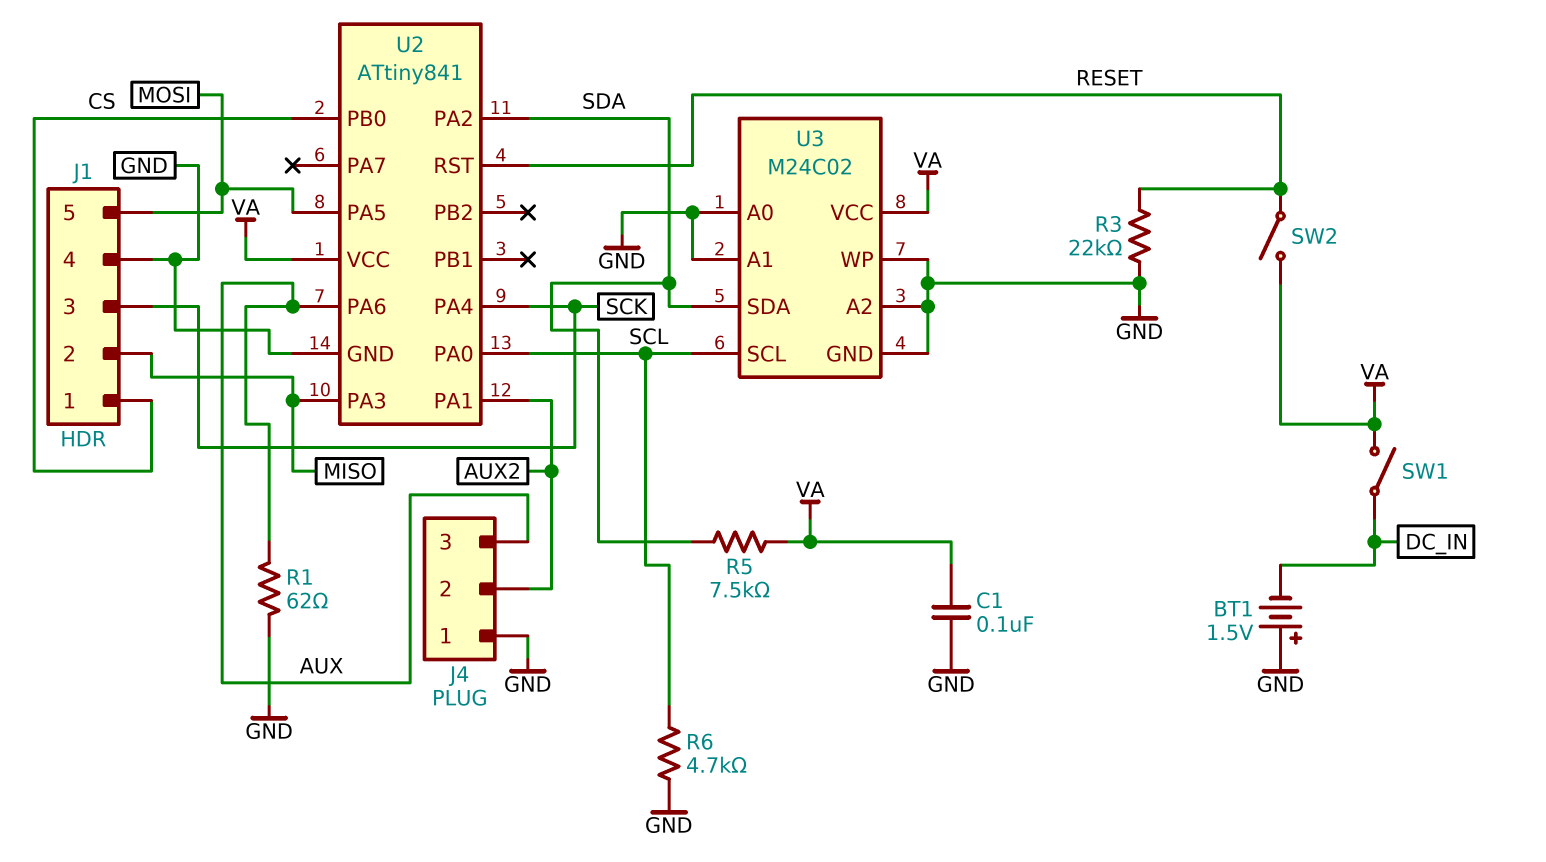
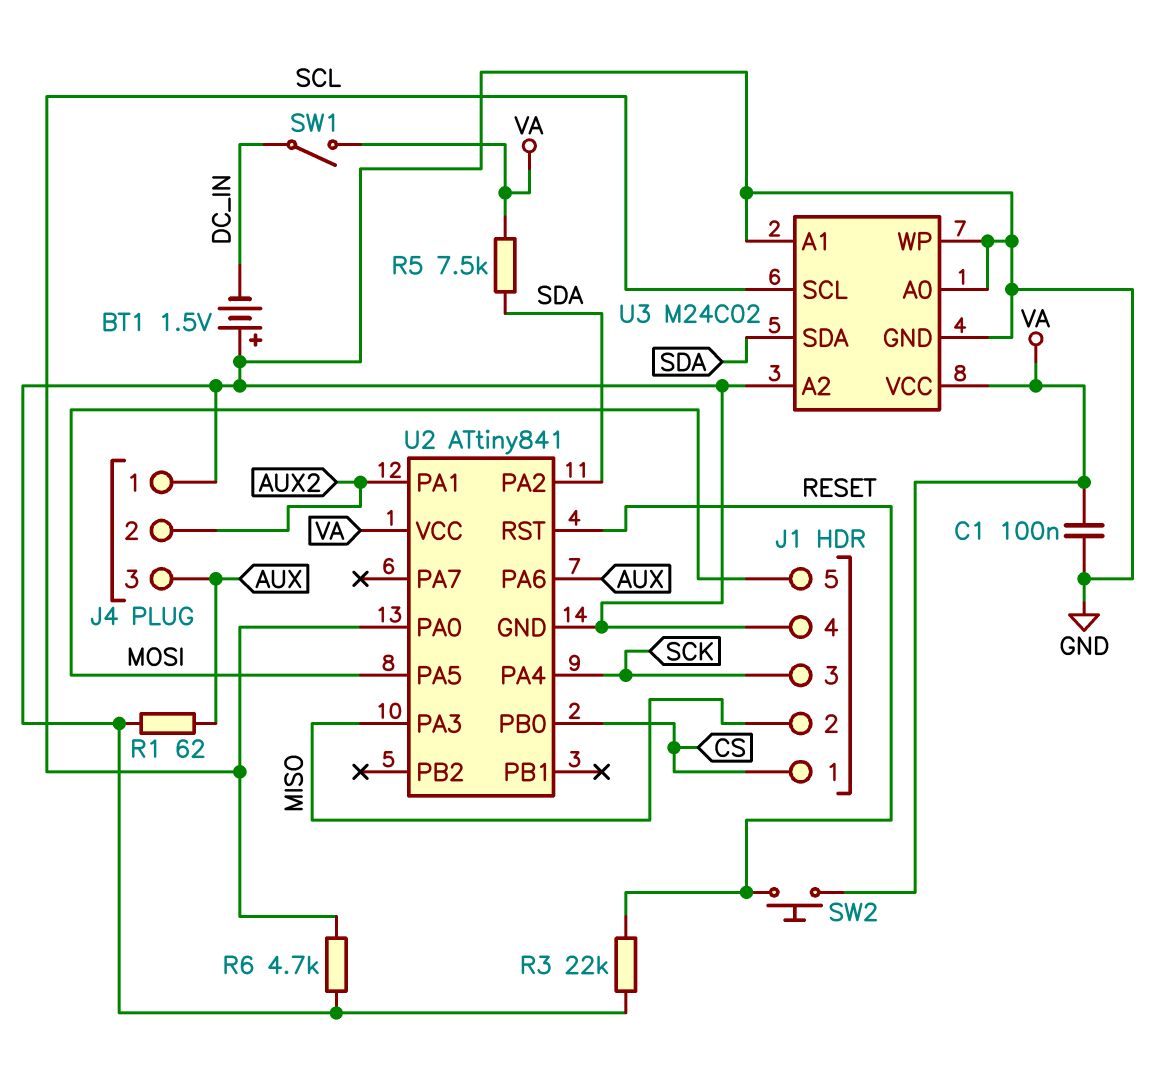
SW2: switch (RESET, VA) -> button (RESET, VA)

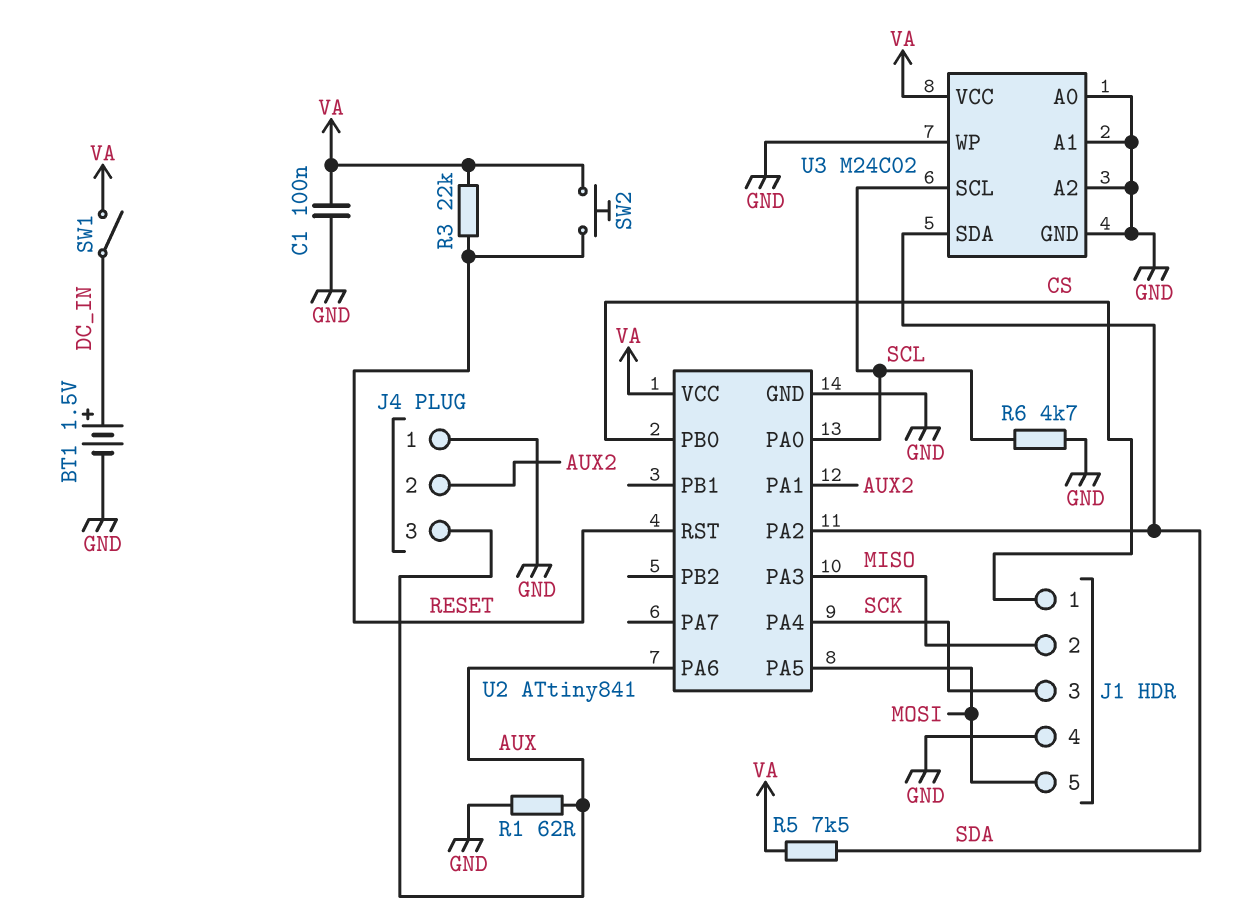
BT1: 1.5V (plus GND, minus DC_IN) -> 1.5V (plus DC_IN, minus GND)
R3: 22k (GND, RESET) -> 22k (RESET, VA)

